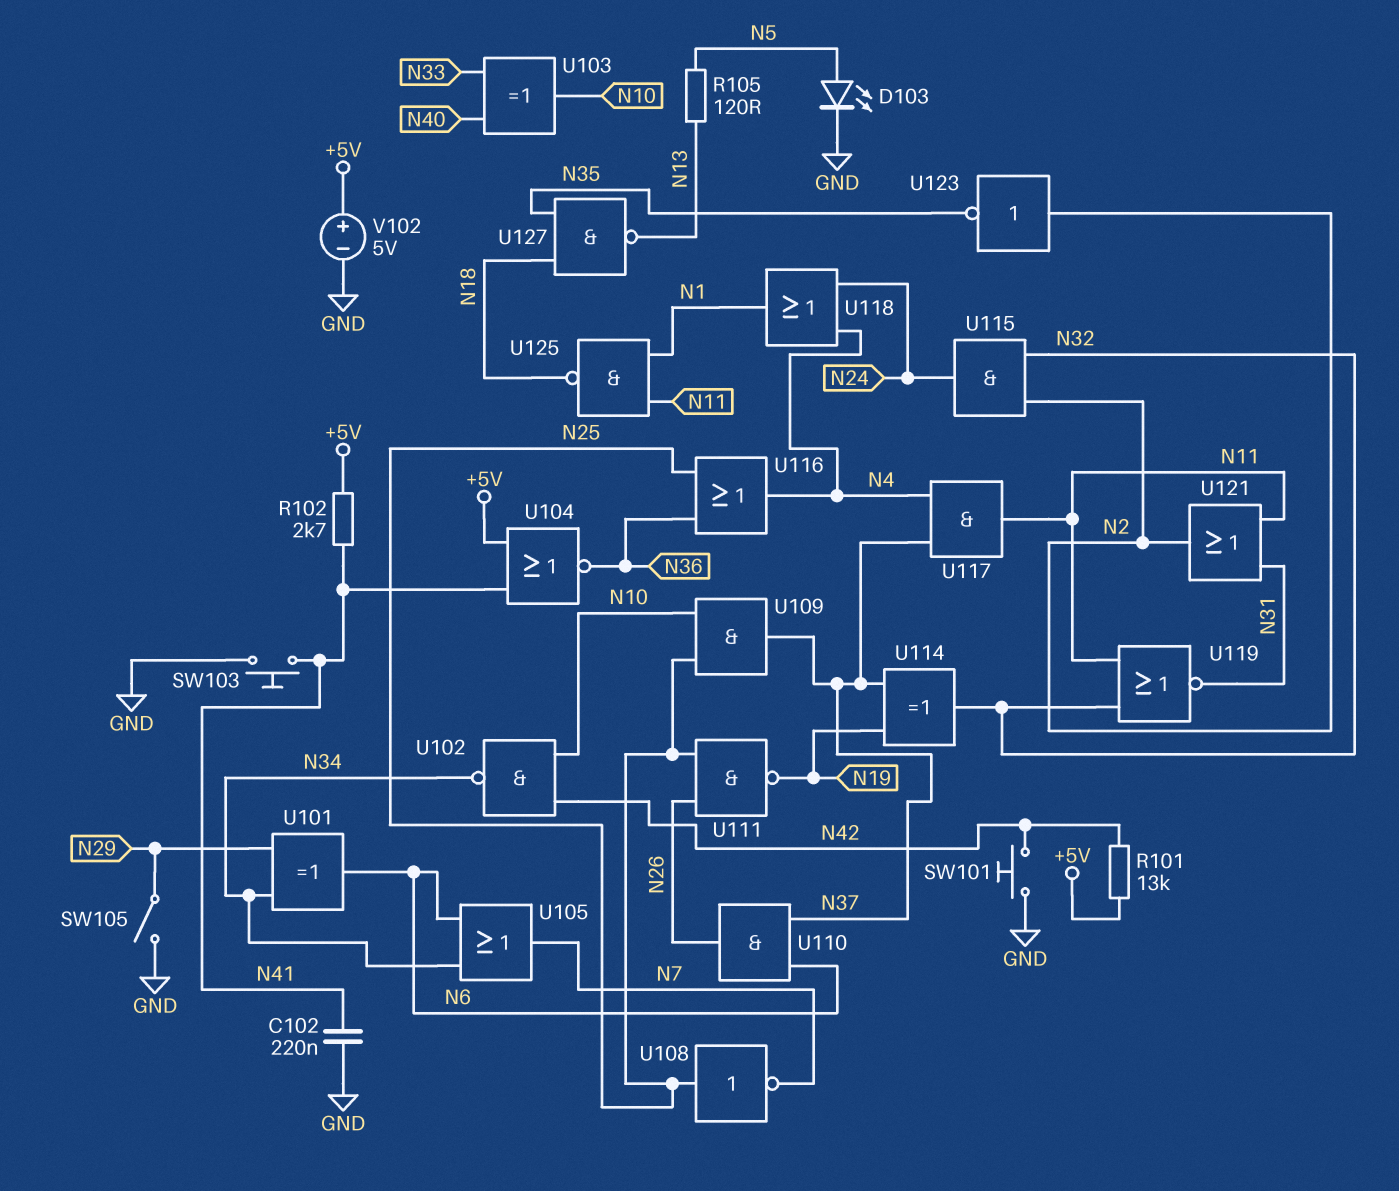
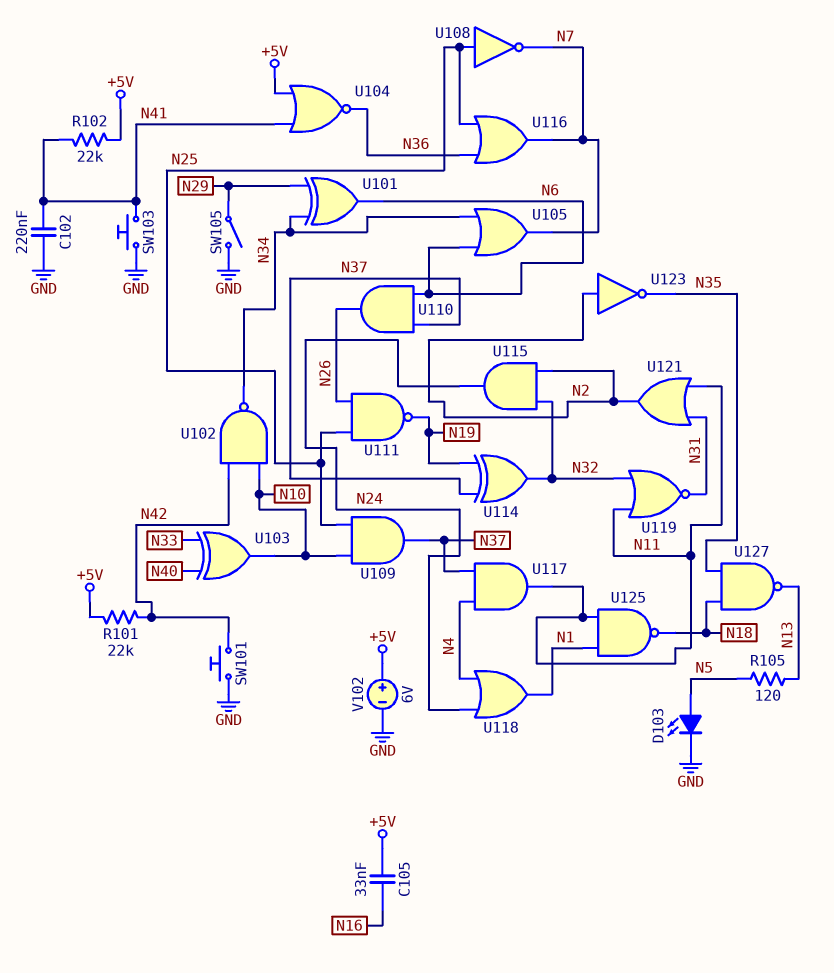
C105: none -> 33nF (+5V, N16)
R101: 13k (+5V, N42) -> 22k (+5V, N42)
R102: 2.7k (+5V, N41) -> 22k (+5V, N41)
U116: OR (in N25, in N36, out N4) -> OR (in N25, in N36, out N7)
V102: 5V (plus +5V, minus GND) -> 6V (plus +5V, minus GND)

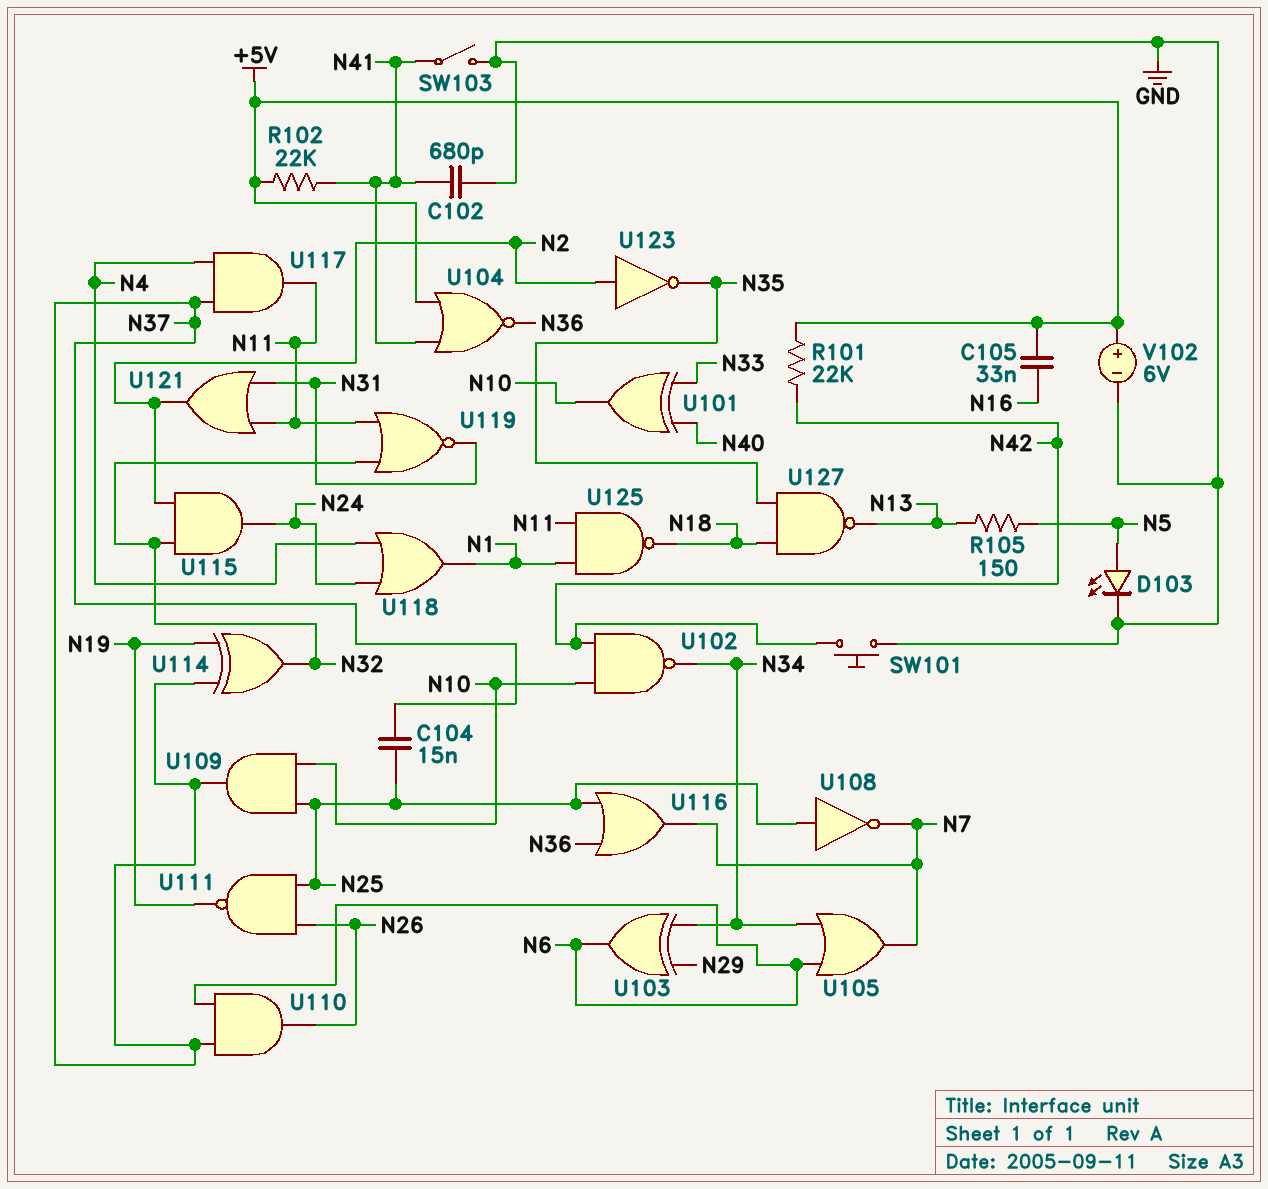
C102: 220nF (GND, N41) -> 680pF (GND, N41)
C104: none -> 15nF (N25, N37)
R105: 120 (N5, N13) -> 150 (N5, N13)
SW103: button (GND, N41) -> switch (GND, N41)
SW105: switch (GND, N29) -> none
U101: XOR (in N29, in N34, out N6) -> XOR (in N33, in N40, out N10)
U103: XOR (in N33, in N40, out N10) -> XOR (in N29, in N34, out N6)

